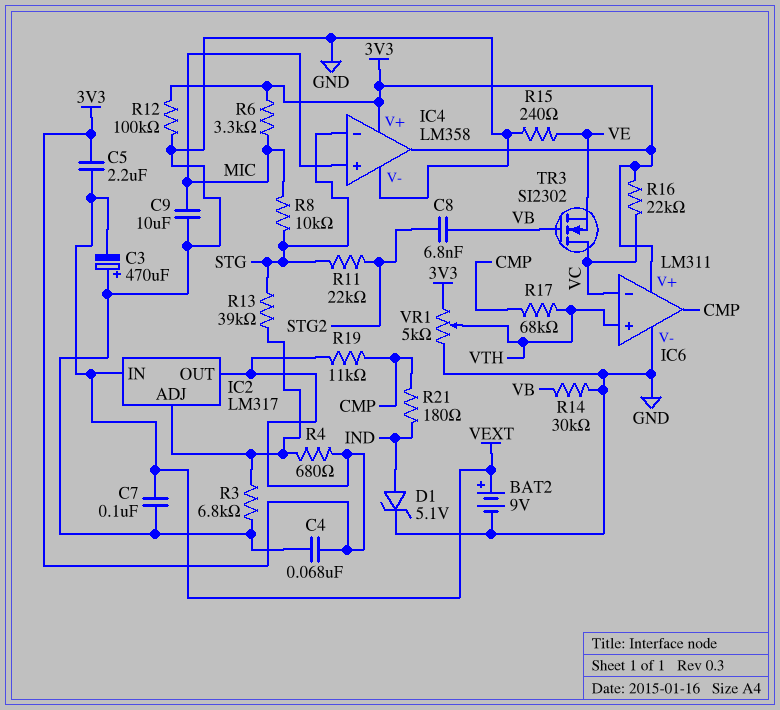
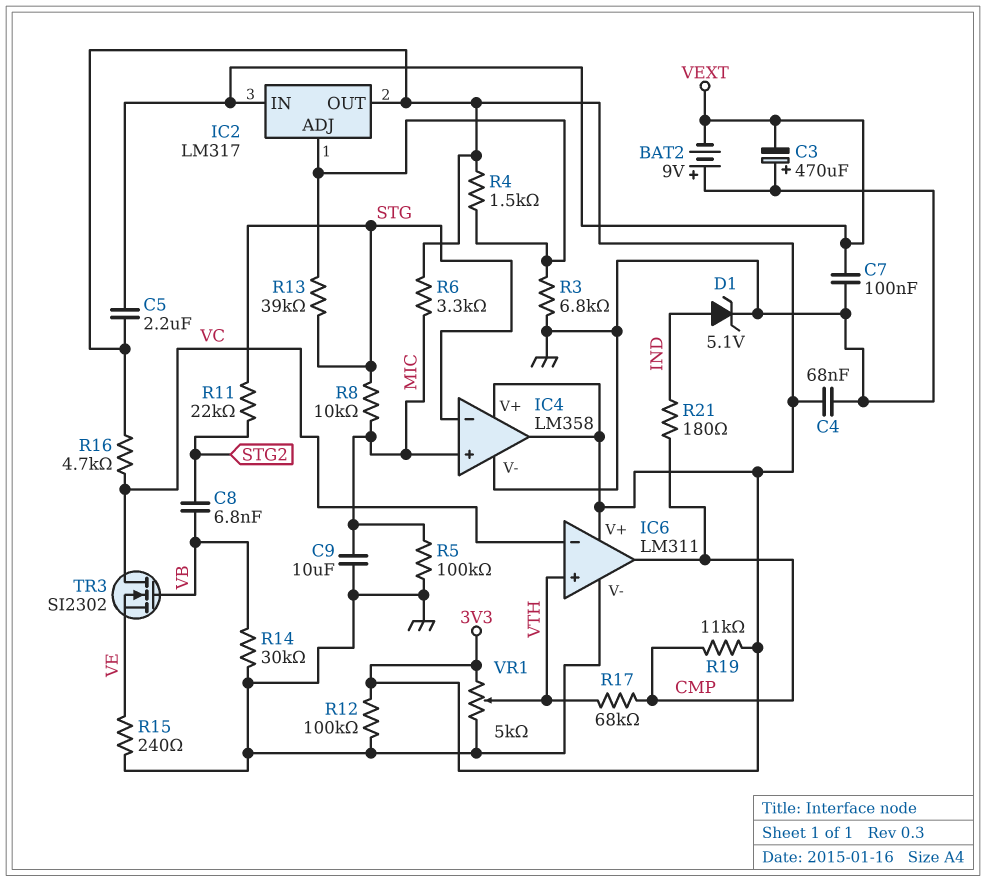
BAT2: 9V (plus VEXT, minus GND) -> 9V (plus GND, minus VEXT)
R4: 680 (3V3, IC2/ADJ) -> 1.5k (3V3, IC2/ADJ)
R5: none -> 100k (GND, MIC)
R16: 22k (3V3, VC) -> 4.7k (3V3, VC)

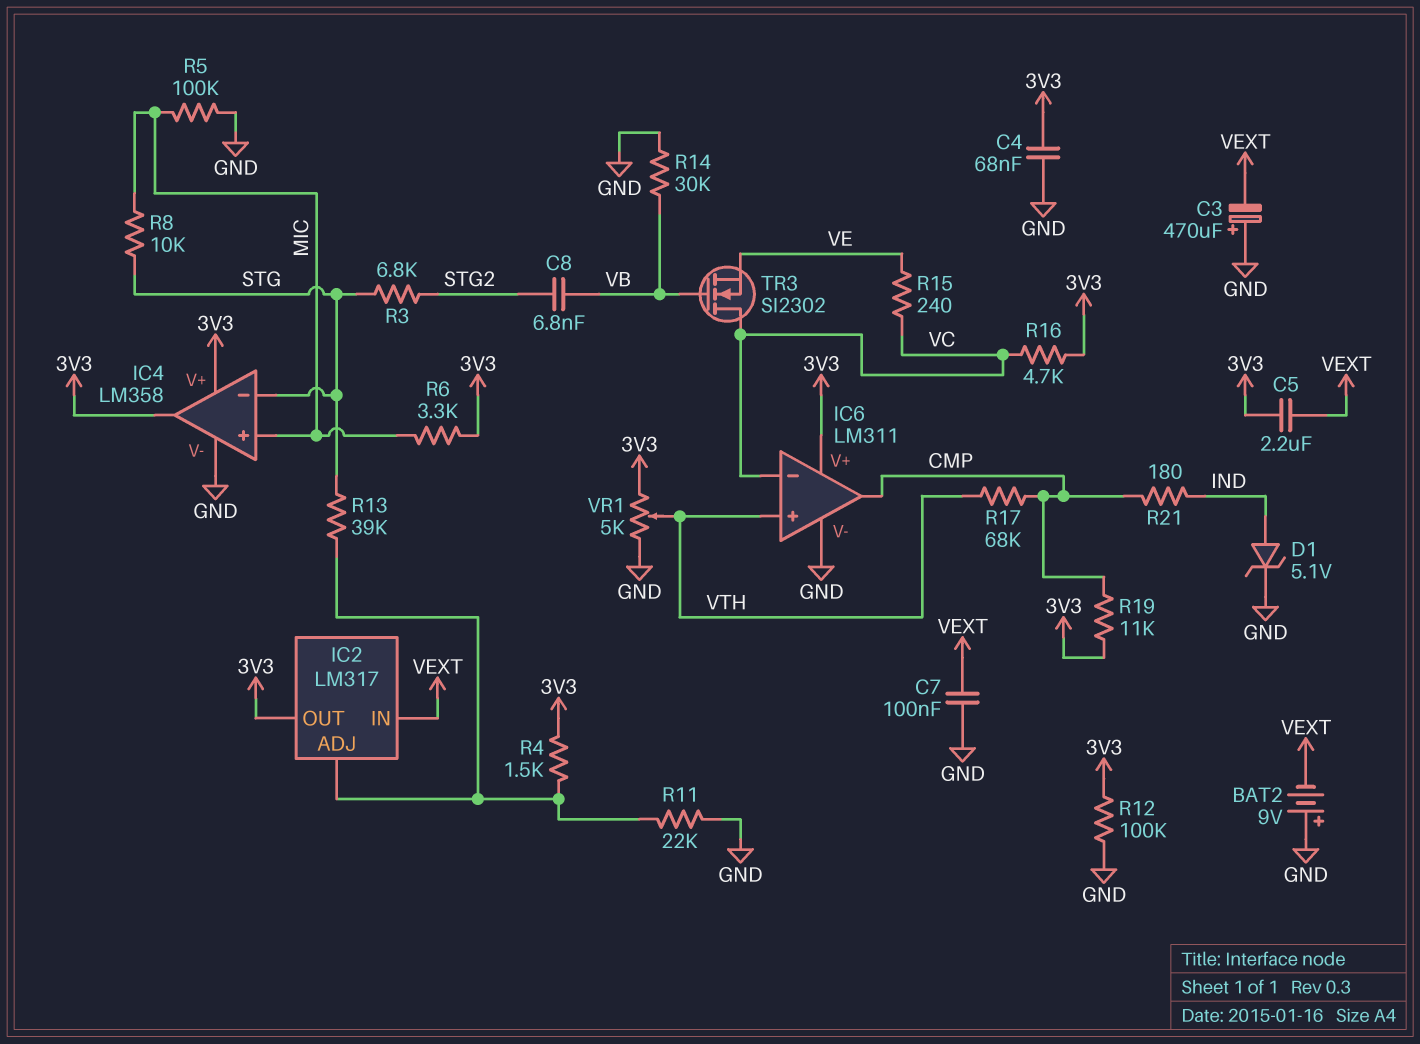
C9: 10uF (GND, MIC) -> none
R3: 6.8k (GND, IC2/ADJ) -> 6.8k (STG, STG2)
R11: 22k (STG, STG2) -> 22k (GND, IC2/ADJ)
R15: 240 (GND, VE) -> 240 (VC, VE)

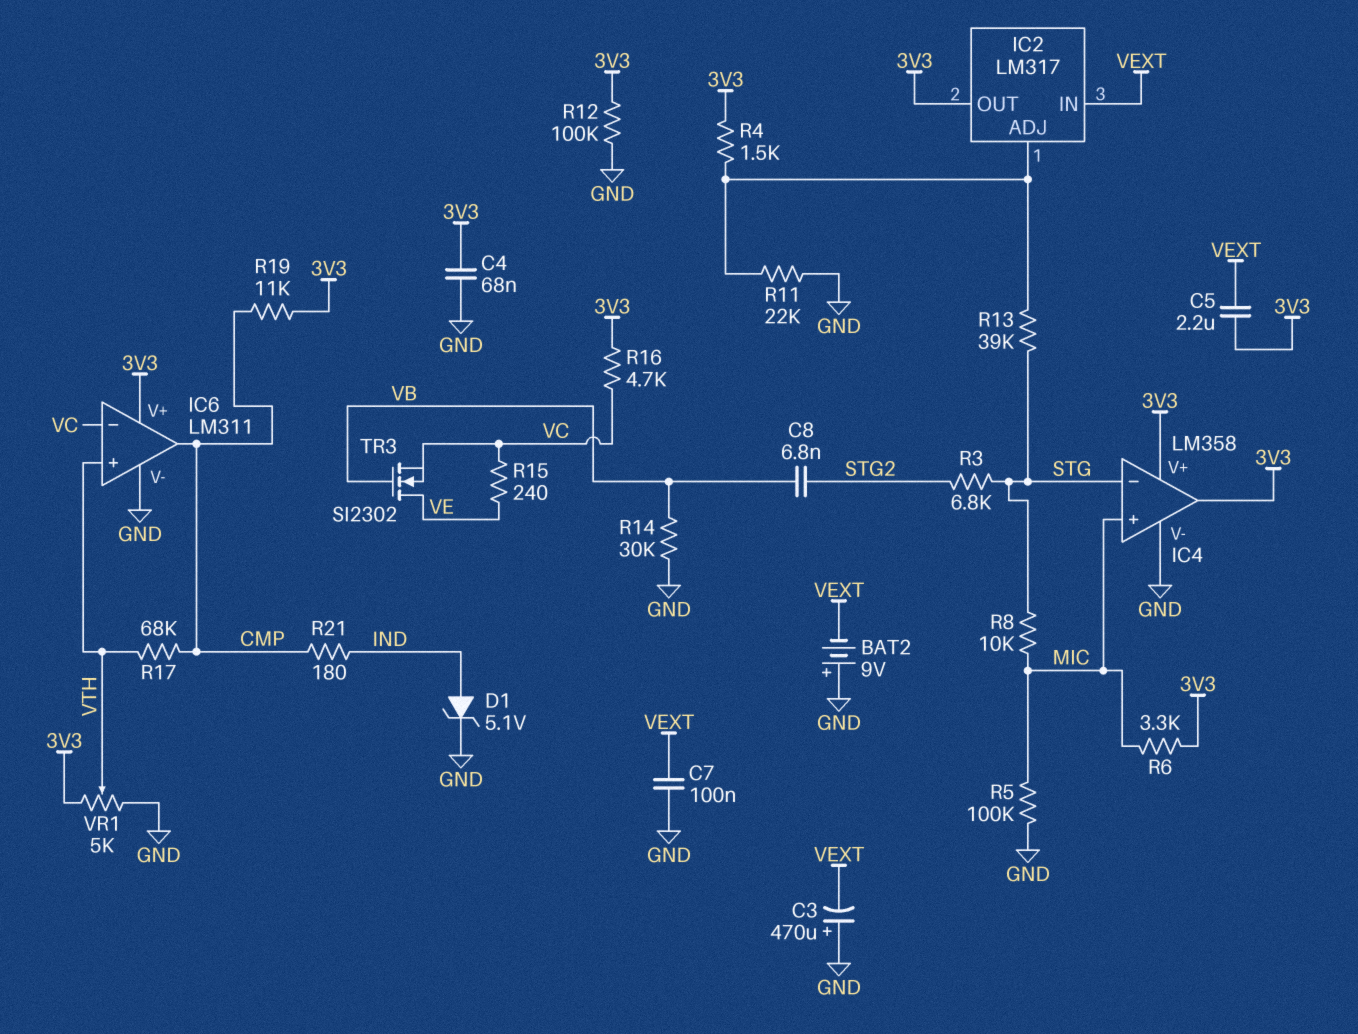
TR3: NMOS SI2302 (G VB, D VC, S VE) -> NMOS SI2302 (G VB, D VE, S VC)

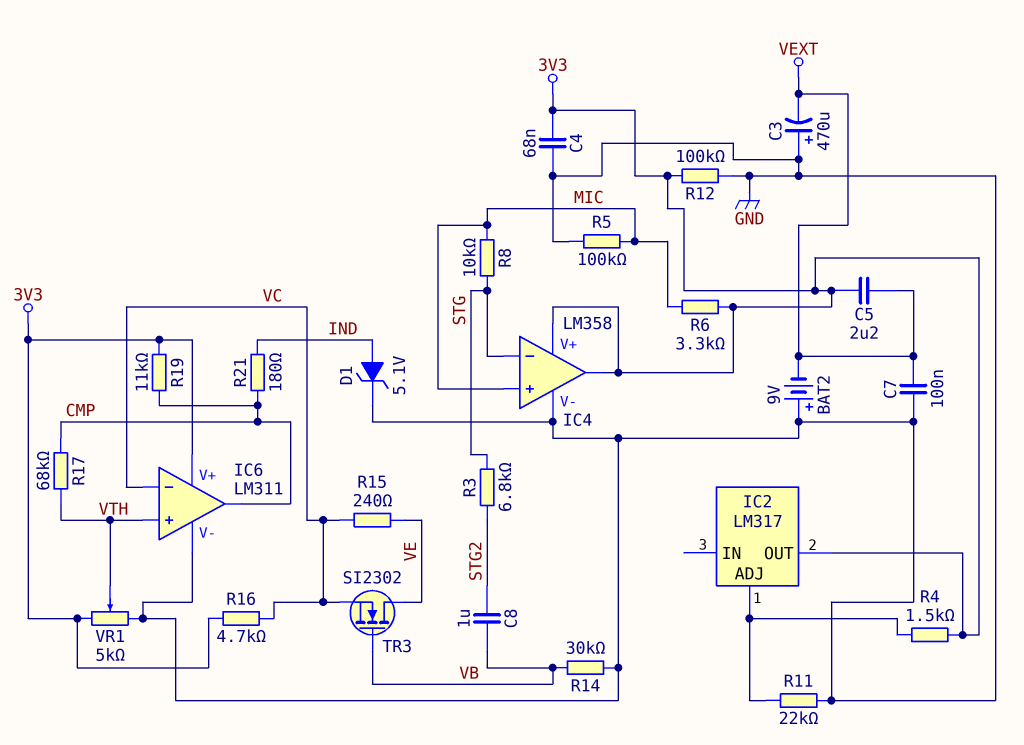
C8: 6.8nF (STG2, VB) -> 1uF (STG2, VB)
IC2 pin IN: VEXT -> none
R13: 39k (IC2/ADJ, STG) -> none

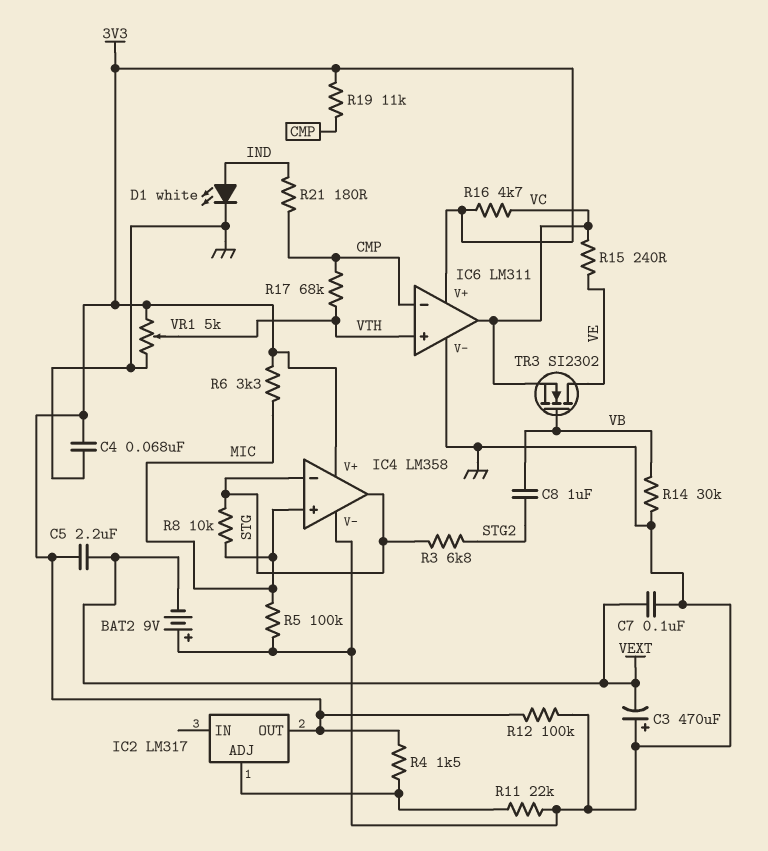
D1: zener 5.1V (A IND, K GND) -> LED white (A IND, K GND)
IC4 pin out: 3V3 -> STG
IC6 pin in-: VC -> CMP
IC6 pin out: CMP -> VC

